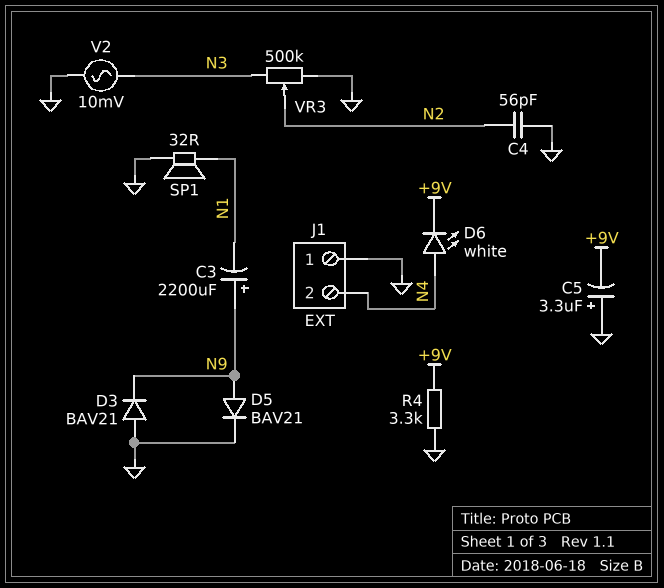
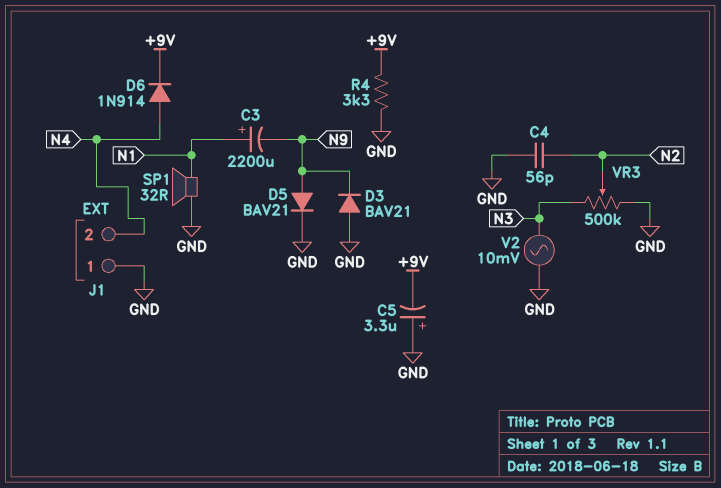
C3: 2200uF (plus N9, minus N1) -> 2200uF (plus N1, minus N9)
D6: LED white (A N4, K +9V) -> diode 1N914 (A N4, K +9V)

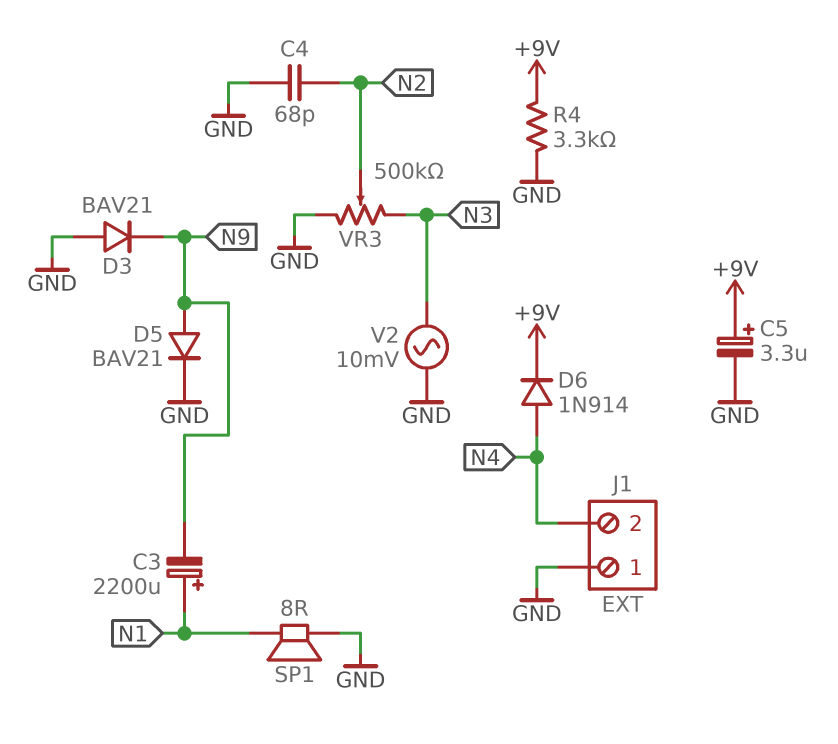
C4: 56pF (GND, N2) -> 68pF (GND, N2)
C5: 3.3uF (plus GND, minus +9V) -> 3.3uF (plus +9V, minus GND)
SP1: speaker 32R (GND, N1) -> speaker 8R (GND, N1)

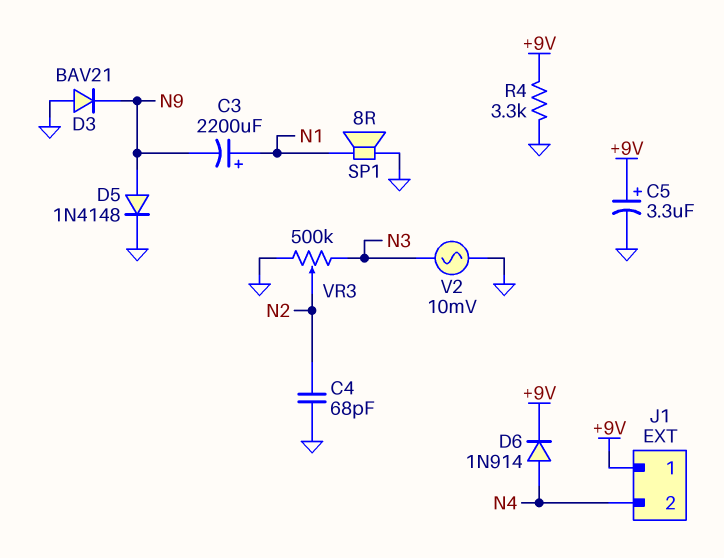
D5: diode BAV21 (A N9, K GND) -> diode 1N4148 (A N9, K GND)
J1 pin 1: GND -> +9V

